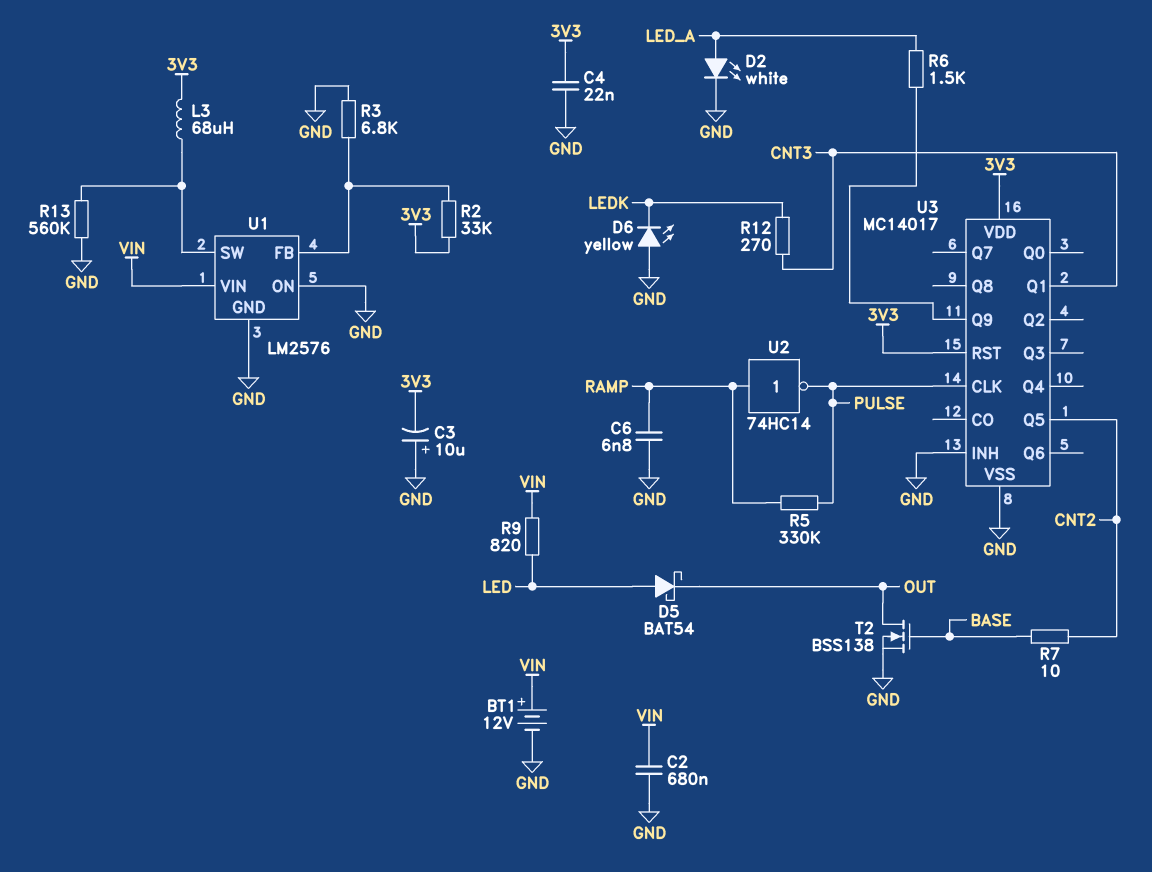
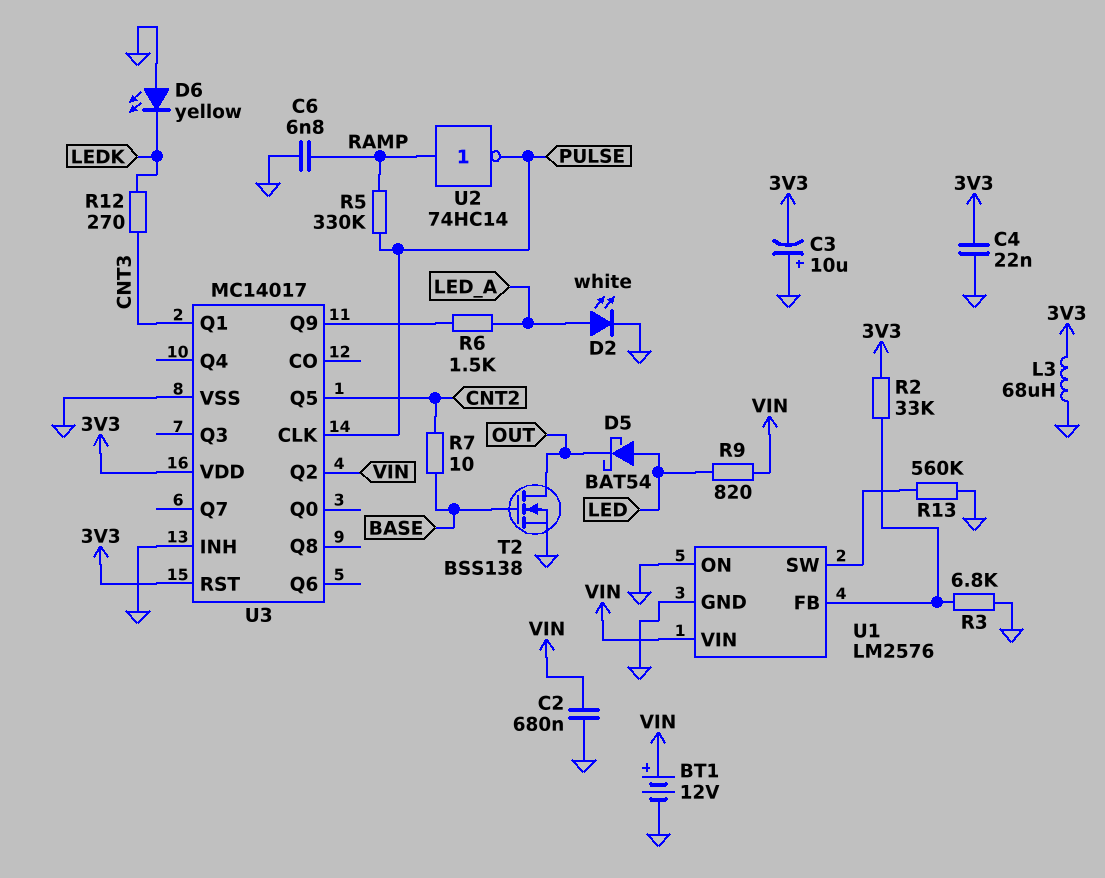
L3: 68uH (3V3, U1/SW) -> 68uH (3V3, GND)
U3 pin Q2: none -> VIN

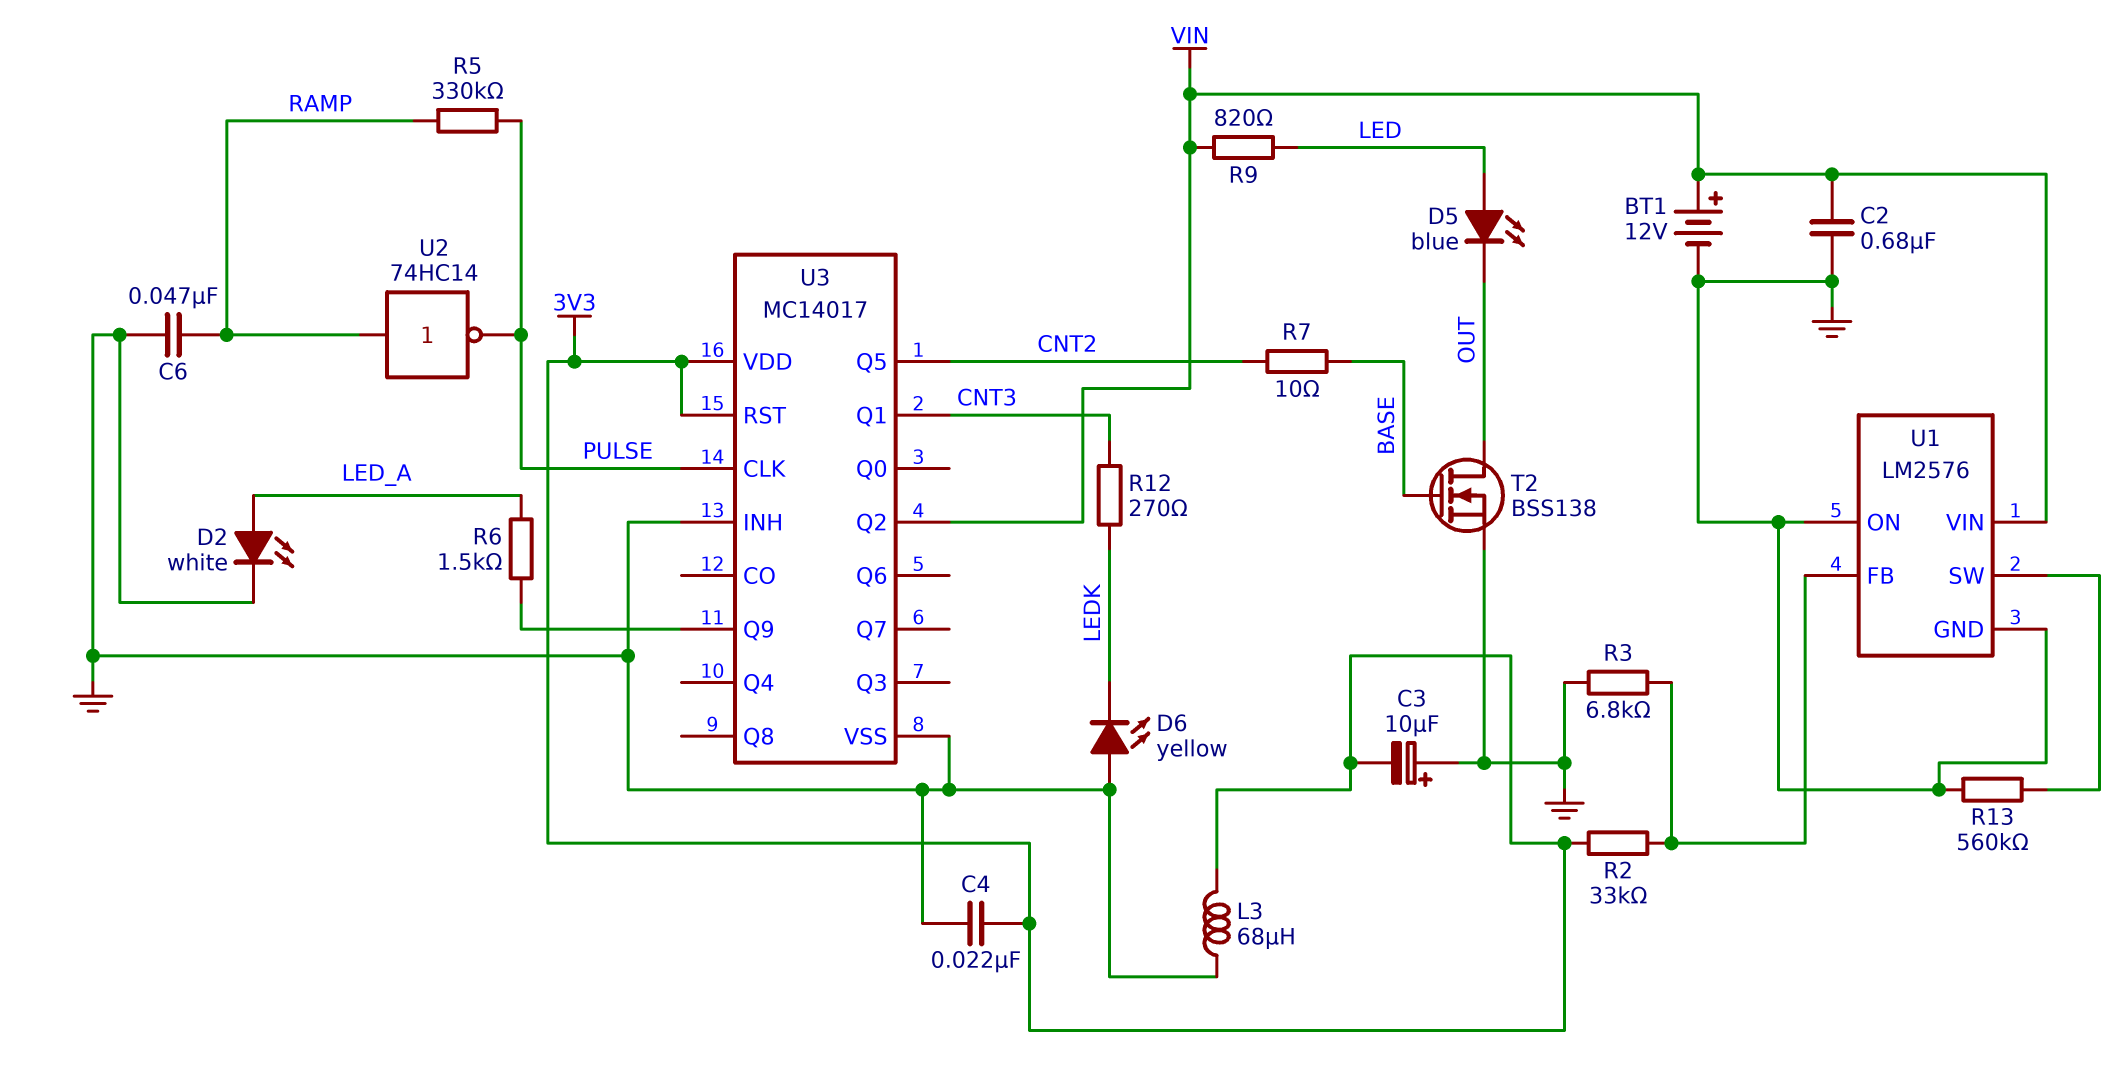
C6: 6.8nF (GND, RAMP) -> 47nF (GND, RAMP)
D5: schottky BAT54 (A LED, K OUT) -> LED blue (A LED, K OUT)

